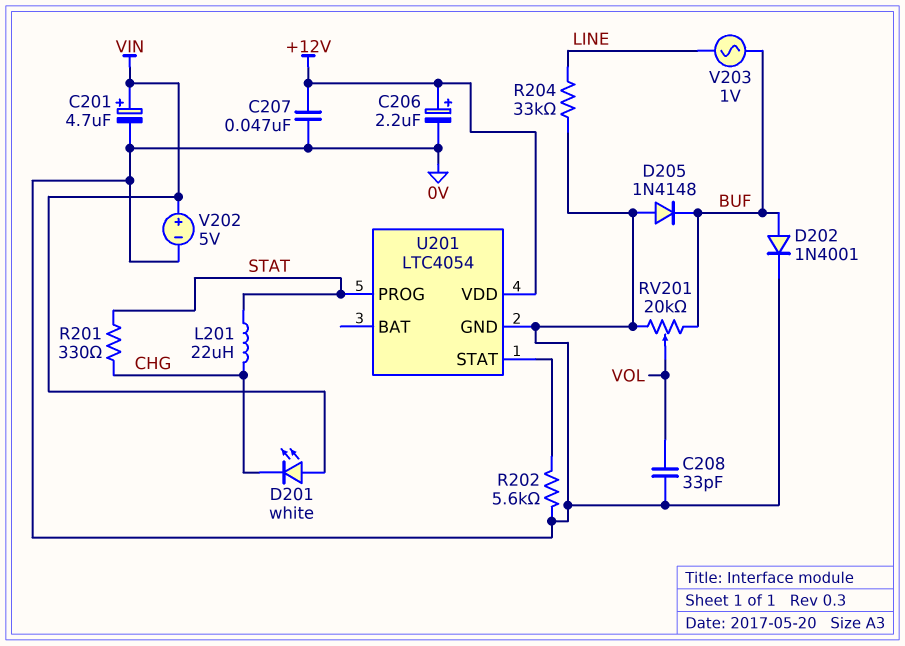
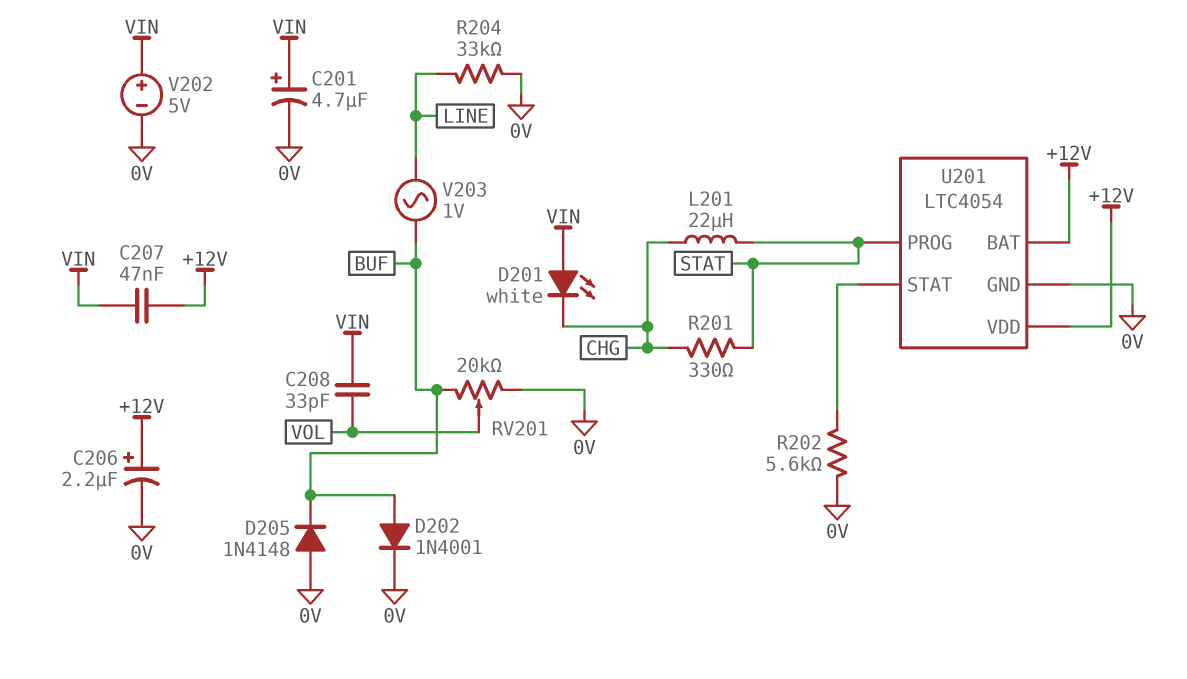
C207: 47nF (+12V, 0V) -> 47nF (+12V, VIN)
C208: 33pF (0V, VOL) -> 33pF (VIN, VOL)
U201 pin BAT: none -> +12V

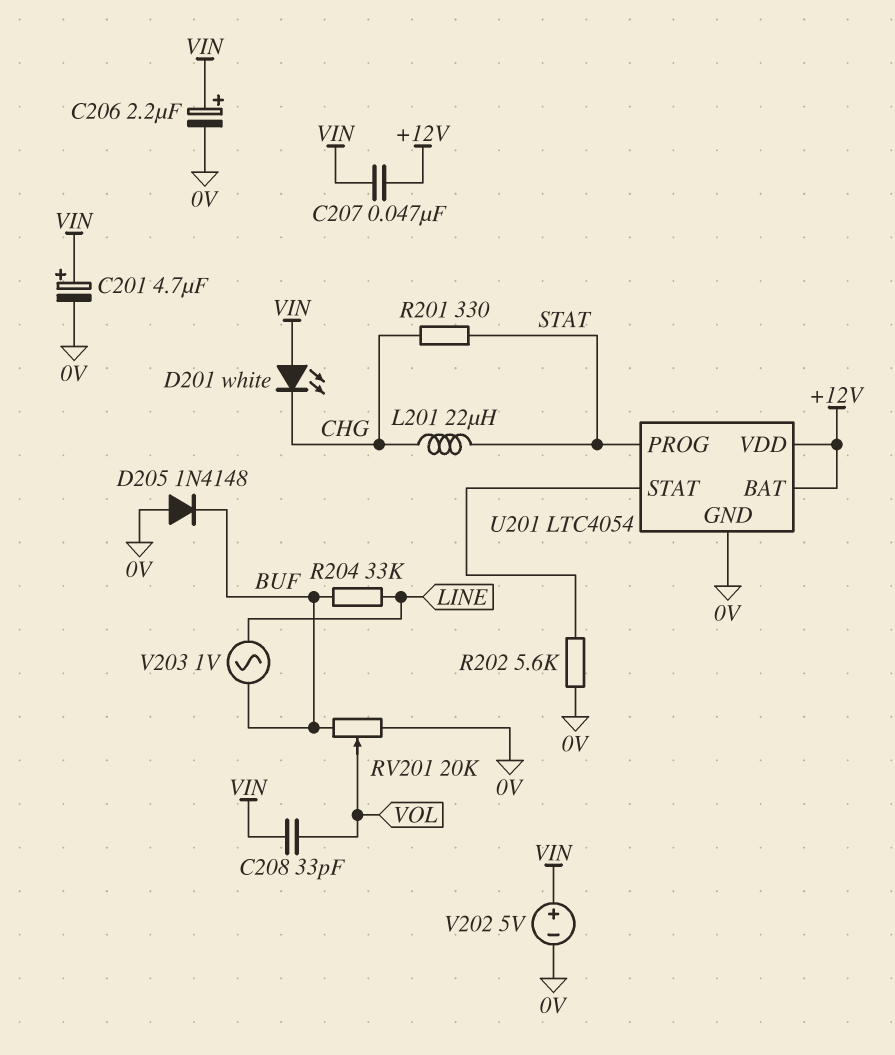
C206: 2.2uF (plus +12V, minus 0V) -> 2.2uF (plus VIN, minus 0V)
D202: diode 1N4001 (A BUF, K 0V) -> none
R204: 33k (0V, LINE) -> 33k (BUF, LINE)

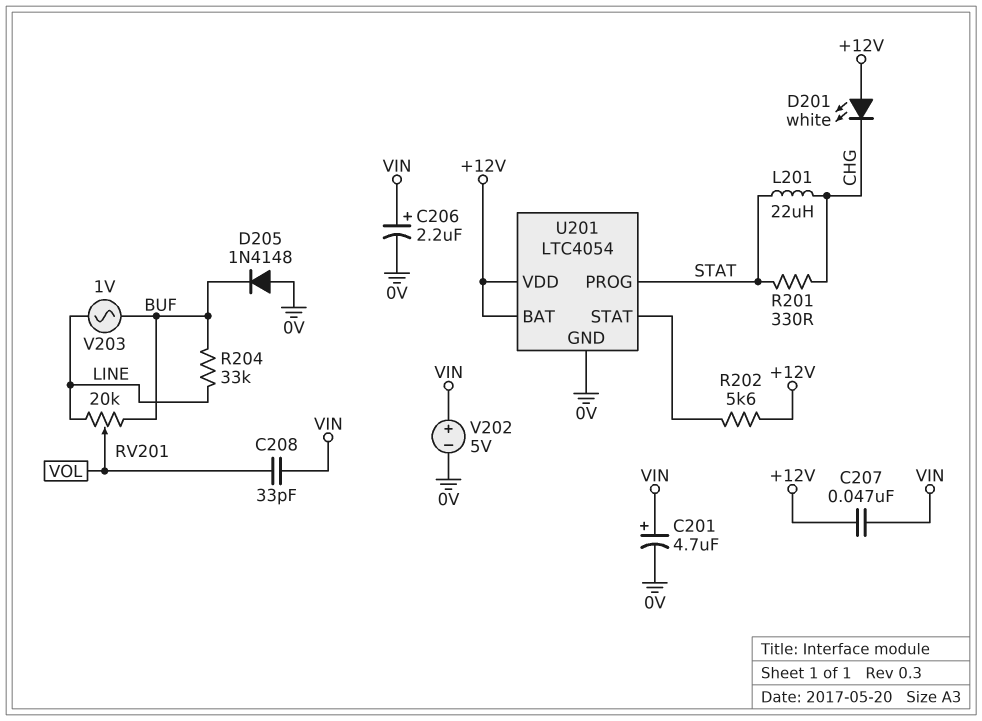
D201: LED white (A VIN, K CHG) -> LED white (A +12V, K CHG)
R202: 5.6k (0V, U201/STAT) -> 5.6k (+12V, U201/STAT)
RV201: 20k (0V, BUF, wiper VOL) -> 20k (BUF, LINE, wiper VOL)

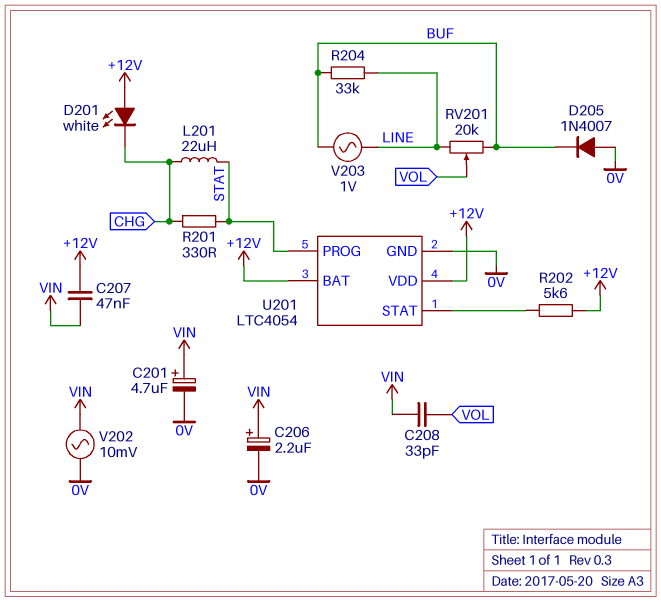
D205: diode 1N4148 (A 0V, K BUF) -> diode 1N4007 (A 0V, K BUF)
V202: 5V (plus VIN, minus 0V) -> AC 10mV (0V, VIN)

